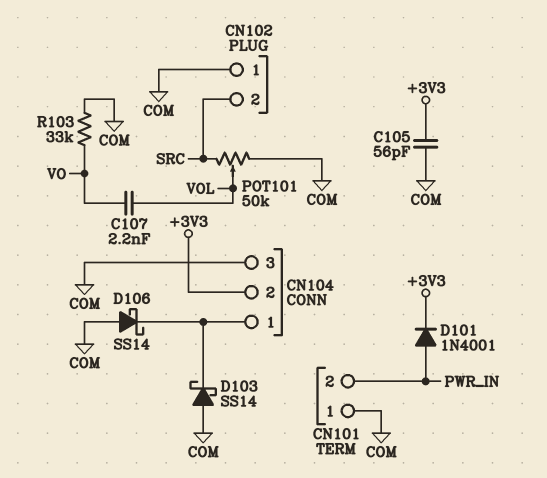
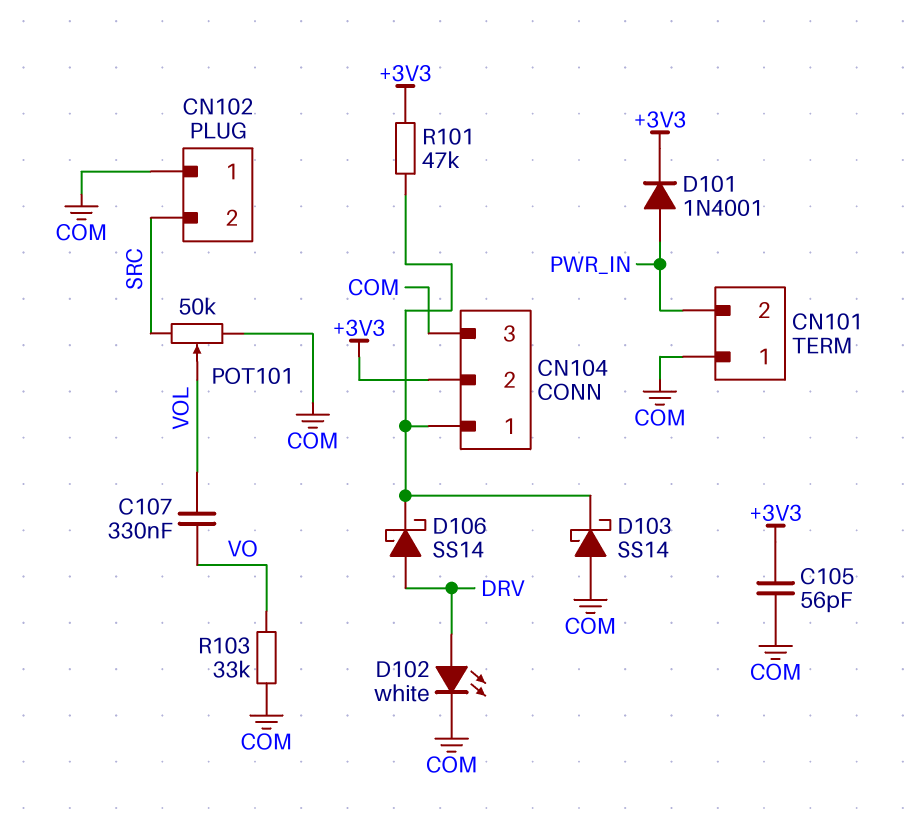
C107: 2.2nF (VO, VOL) -> 330nF (VO, VOL)
D102: none -> LED white (A DRV, K COM)
D106: schottky SS14 (A COM, K CN104/1) -> schottky SS14 (A DRV, K CN104/1)
R101: none -> 47k (+3V3, CN104/1)

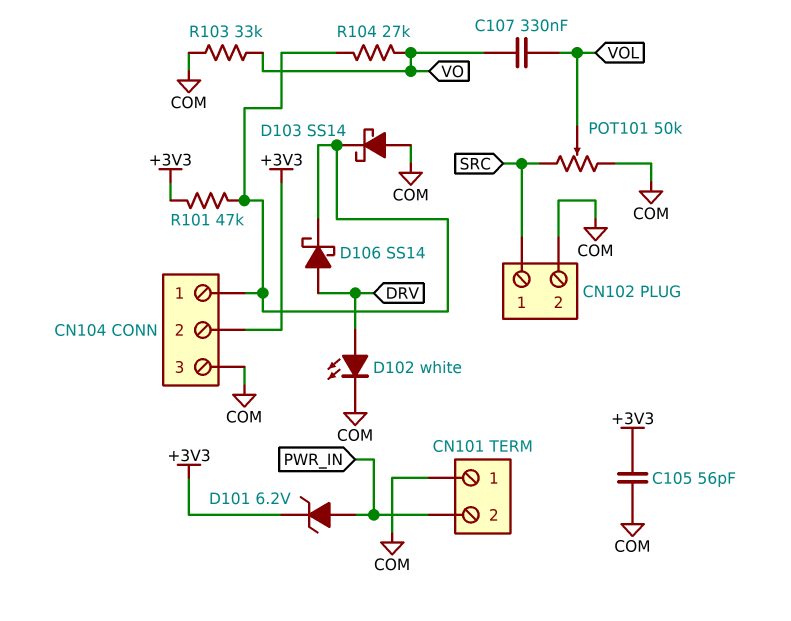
CN102 pin 1: COM -> SRC
CN102 pin 2: SRC -> COM
D101: diode 1N4001 (A PWR_IN, K +3V3) -> zener 6.2V (A PWR_IN, K +3V3)
R104: none -> 27k (CN104/1, VO)

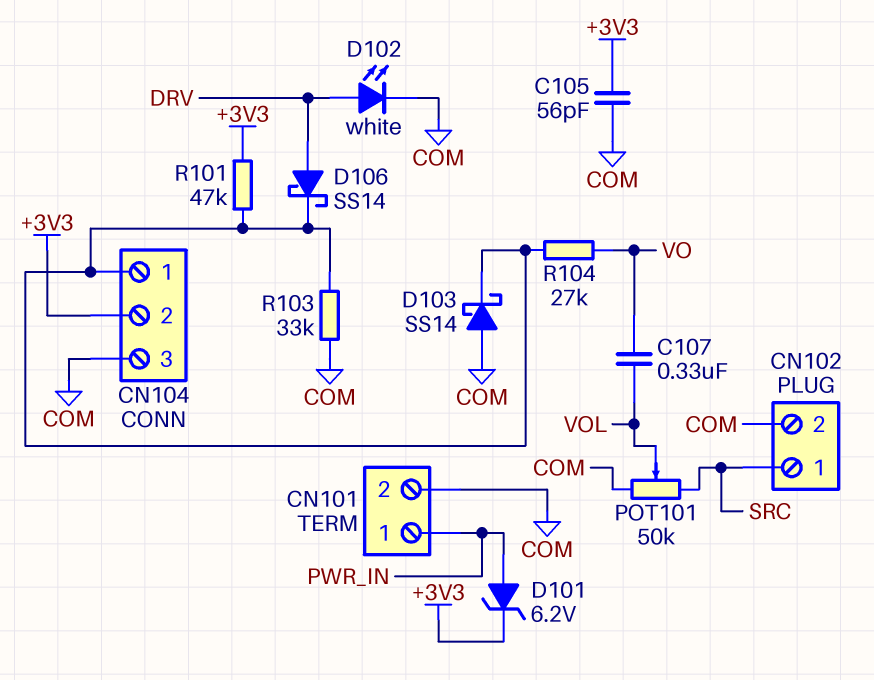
CN101 pin 1: COM -> PWR_IN
CN101 pin 2: PWR_IN -> COM
R103: 33k (COM, VO) -> 33k (CN104/1, COM)

